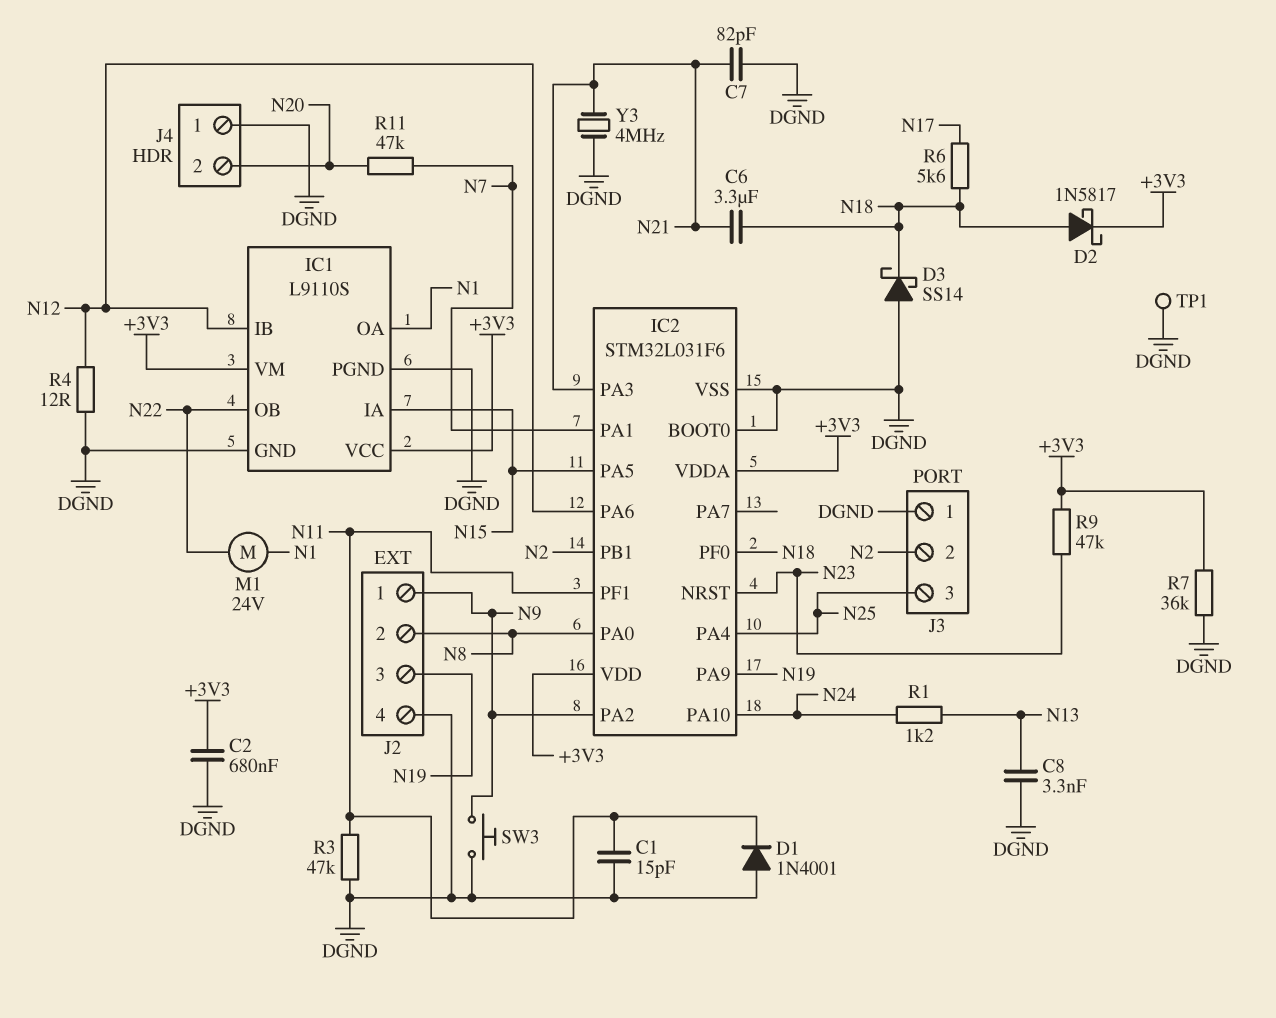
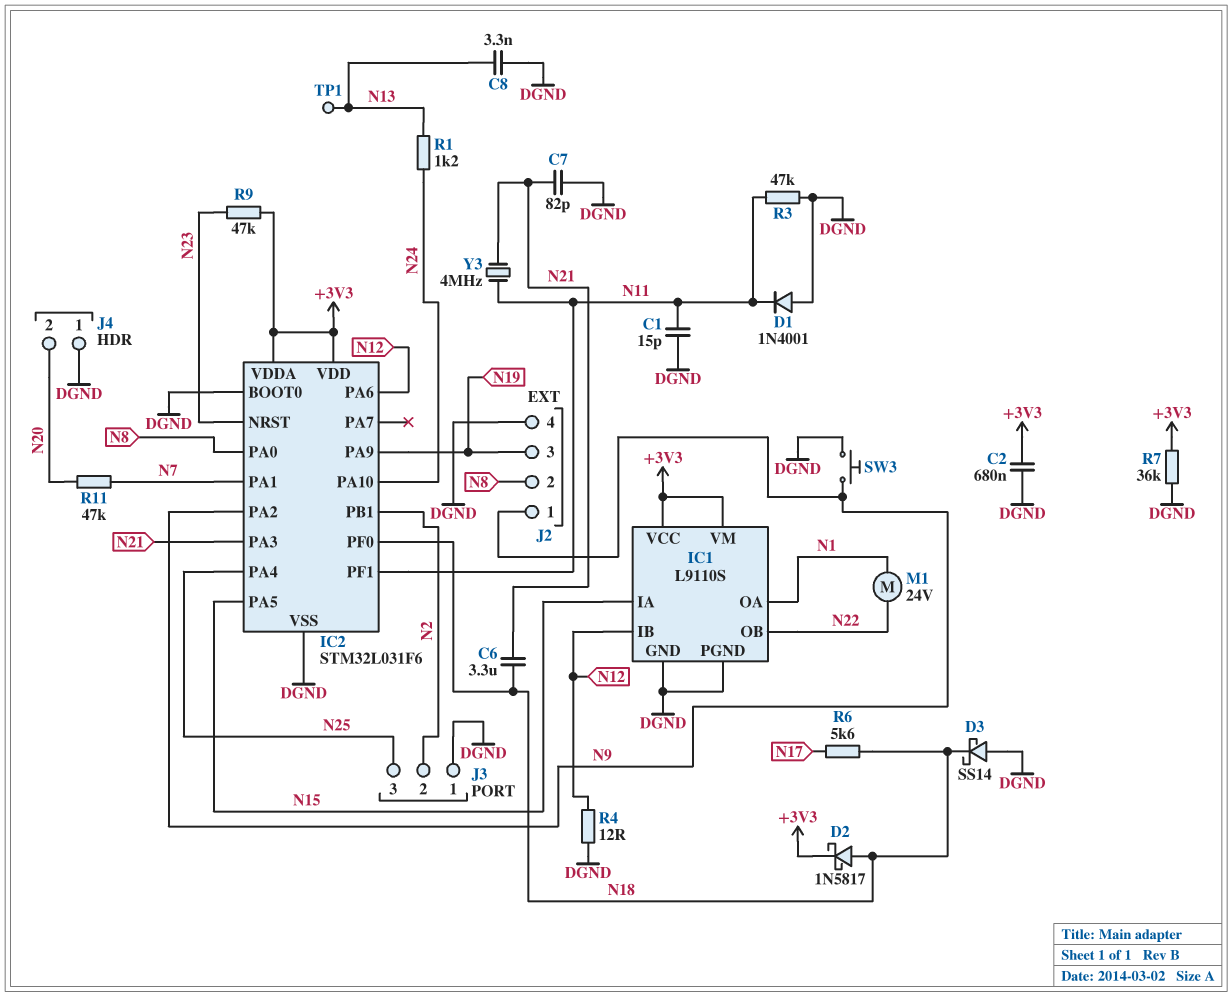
TP1: test point (DGND) -> test point (N13)
Y3: 4MHz (DGND, N21) -> 4MHz (N11, N21)

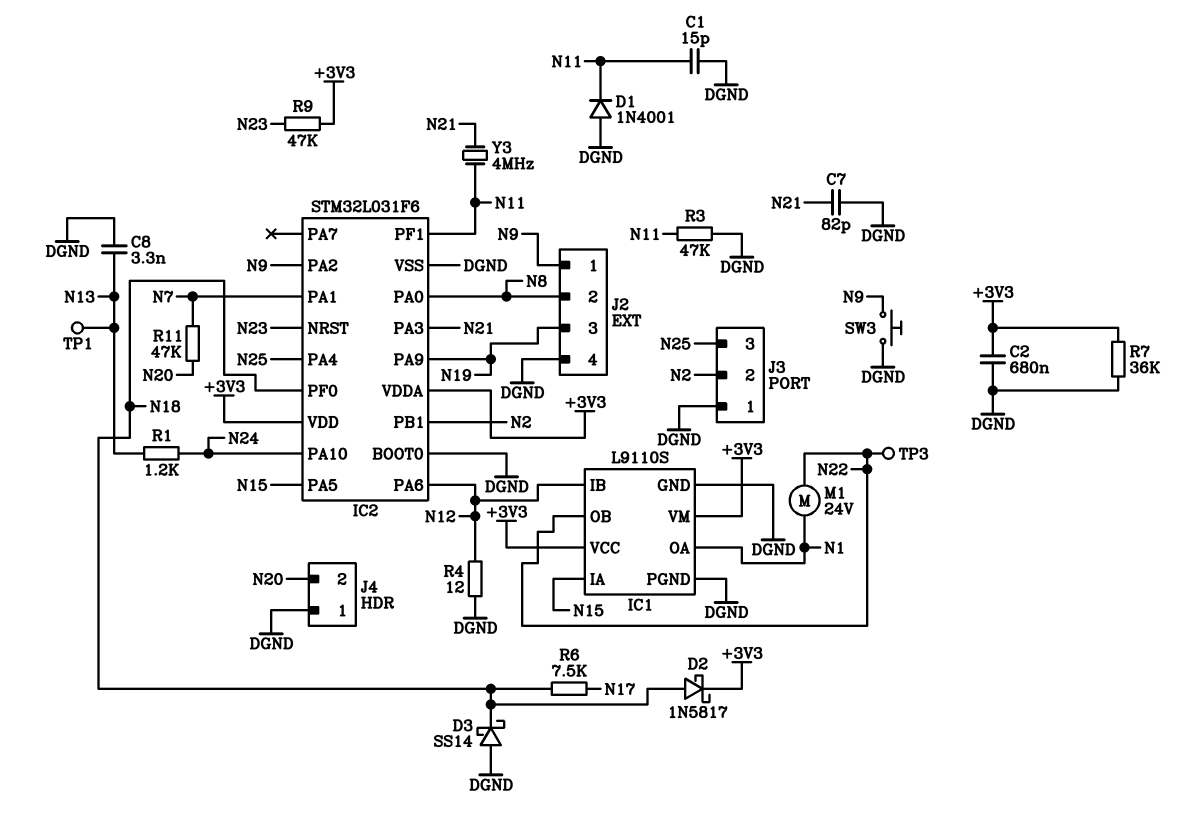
C6: 3.3uF (N18, N21) -> none
R6: 5.6k (N17, N18) -> 7.5k (N17, N18)
TP3: none -> test point (N22)

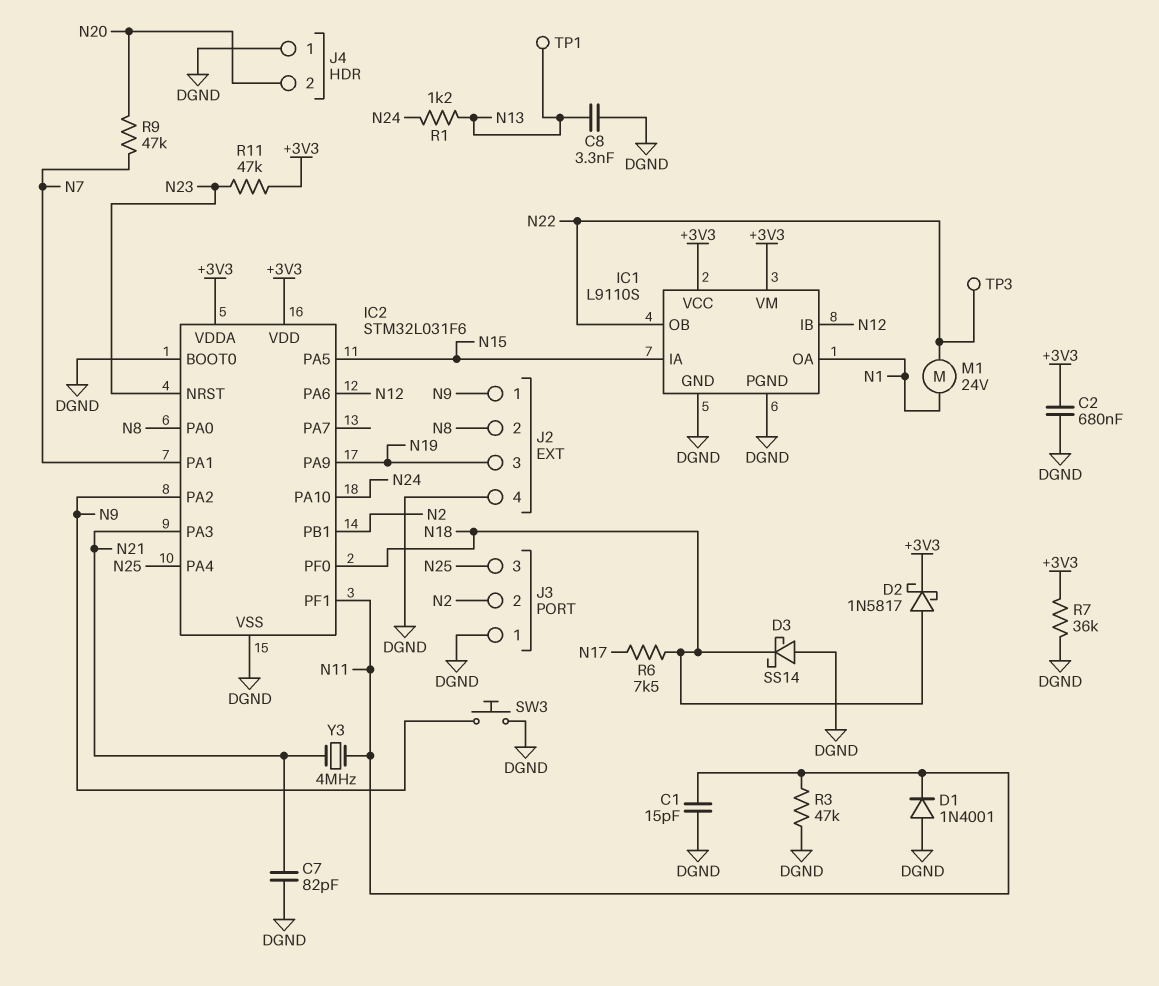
R4: 12 (DGND, N12) -> none
R9: 47k (+3V3, N23) -> 47k (N7, N20)
R11: 47k (N7, N20) -> 47k (+3V3, N23)

